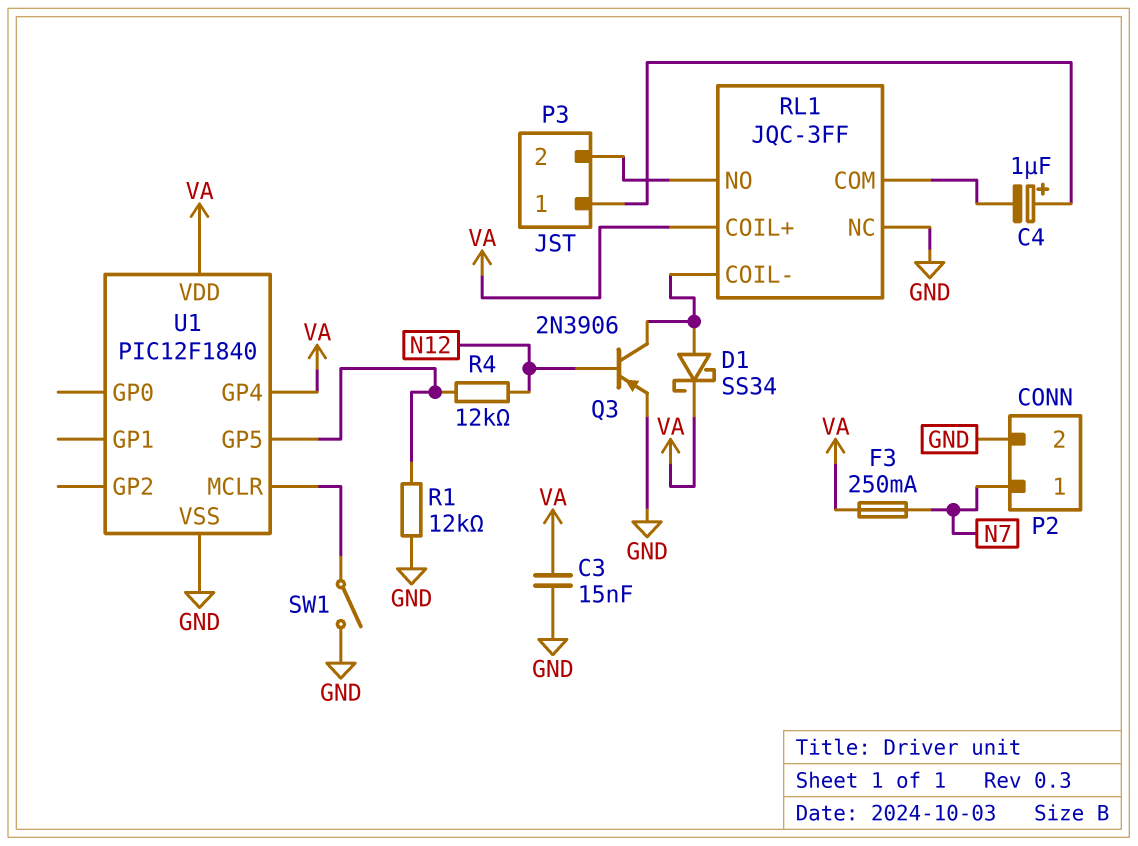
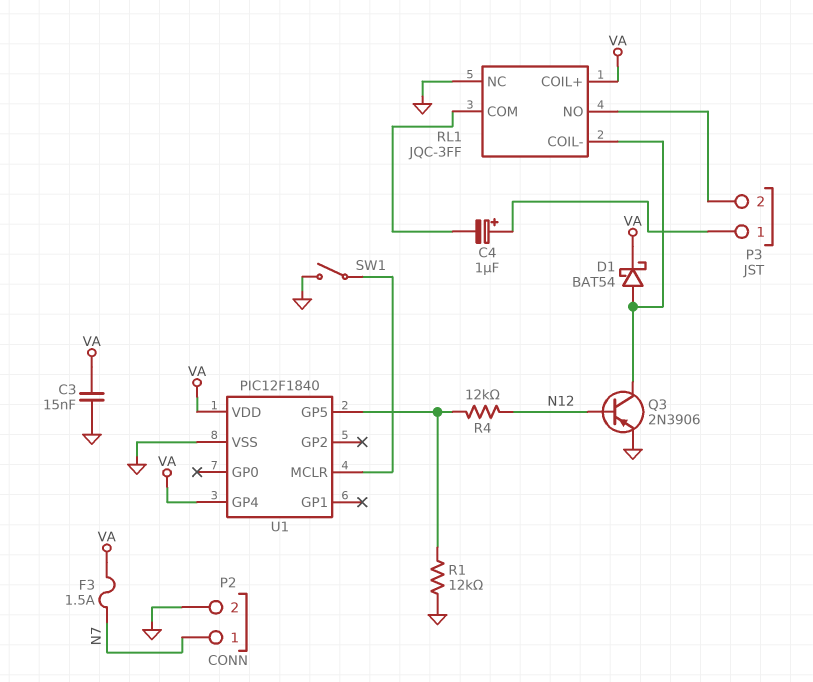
D1: schottky SS34 (A RL1/COIL-, K VA) -> schottky BAT54 (A RL1/COIL-, K VA)
F3: 250mA (N7, VA) -> 1.5A (N7, VA)

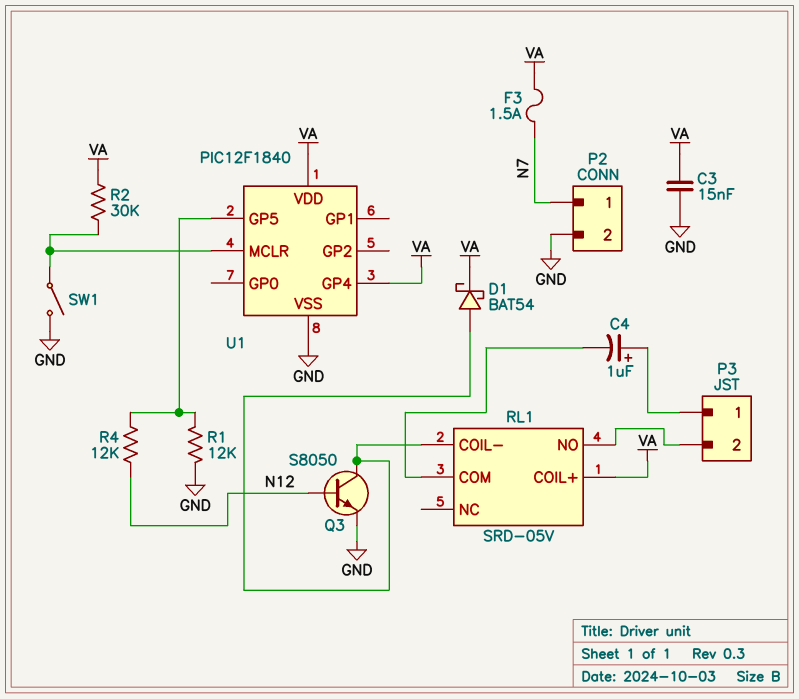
Q3: PNP 2N3906 (B N12, C RL1/COIL-, E GND) -> NPN S8050 (B N12, C RL1/COIL-, E GND)
R2: none -> 30k (U1/MCLR, VA)
RL1: JQC-3FF -> SRD-05V
RL1 pin NC: GND -> none

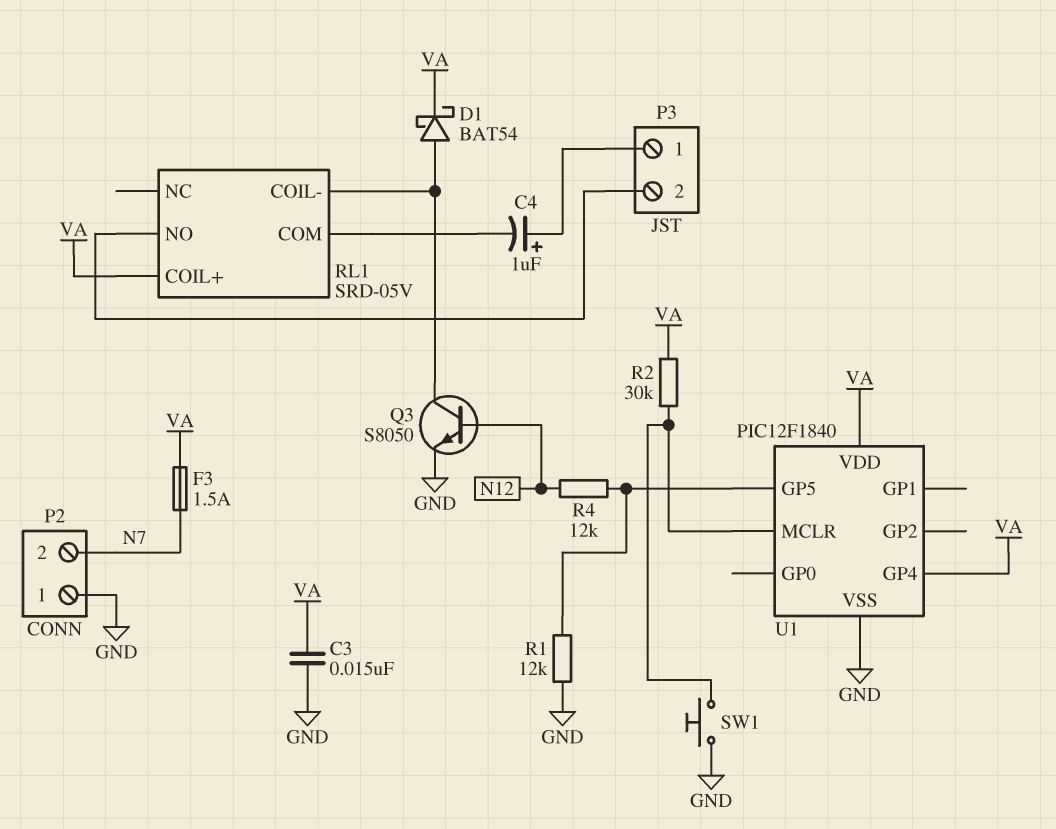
P2 pin 1: N7 -> GND
P2 pin 2: GND -> N7
SW1: switch (GND, U1/MCLR) -> button (GND, U1/MCLR)

